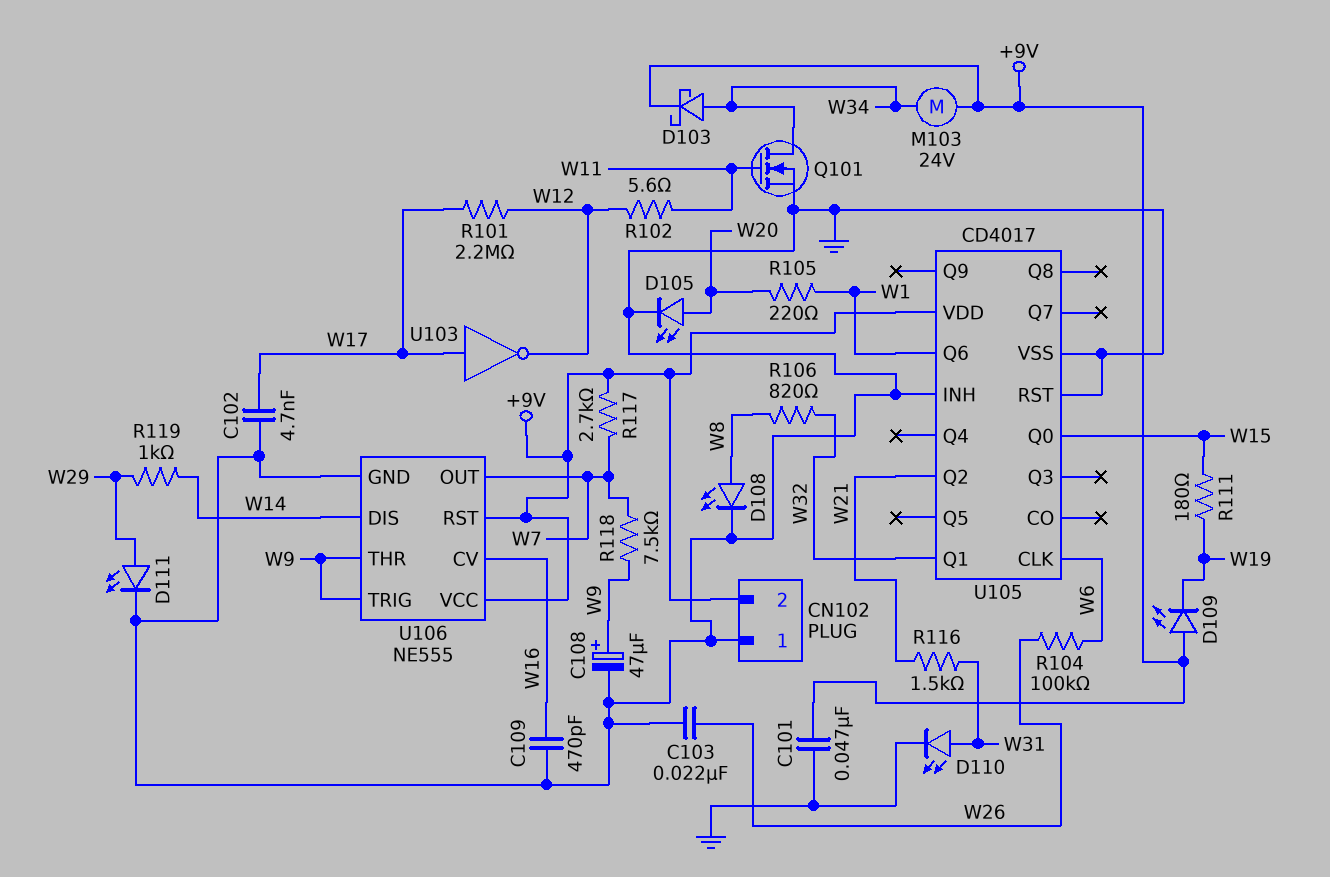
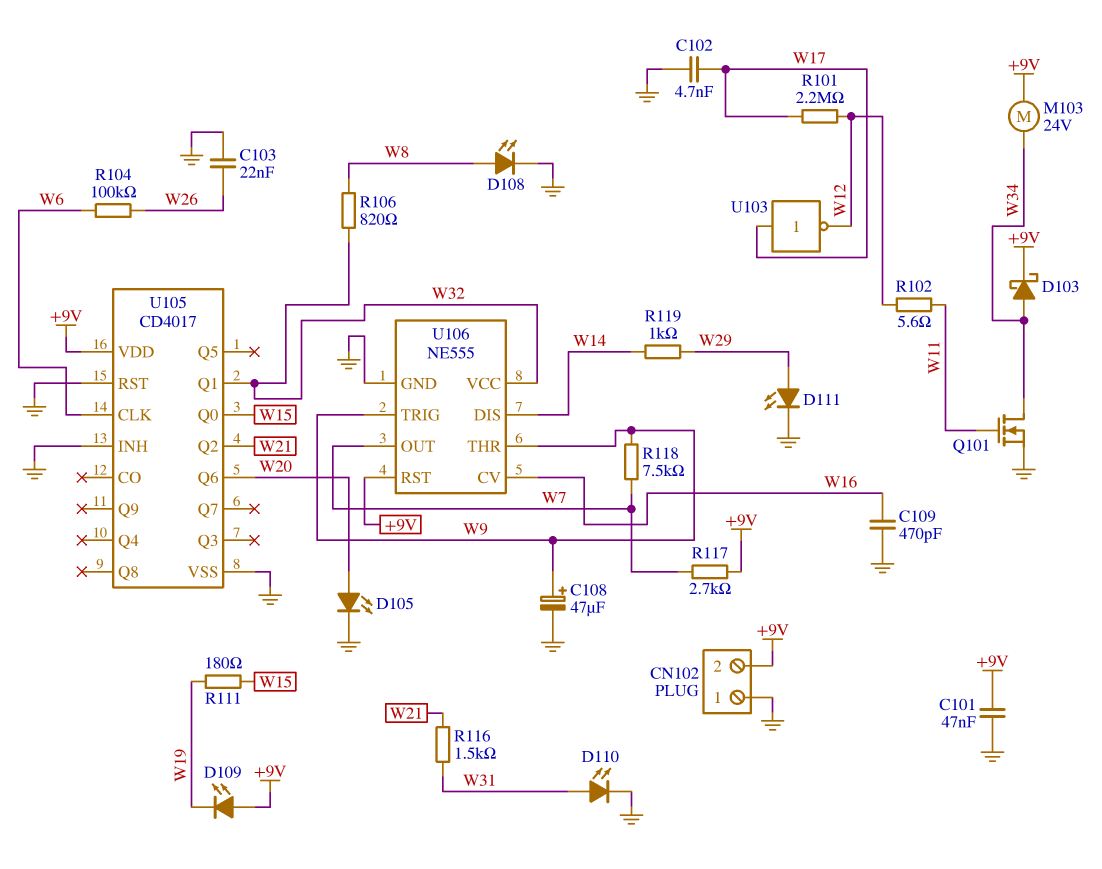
R105: 220 (W1, W20) -> none
U105 pin Q6: W1 -> W20
U106 pin VCC: +9V -> W32

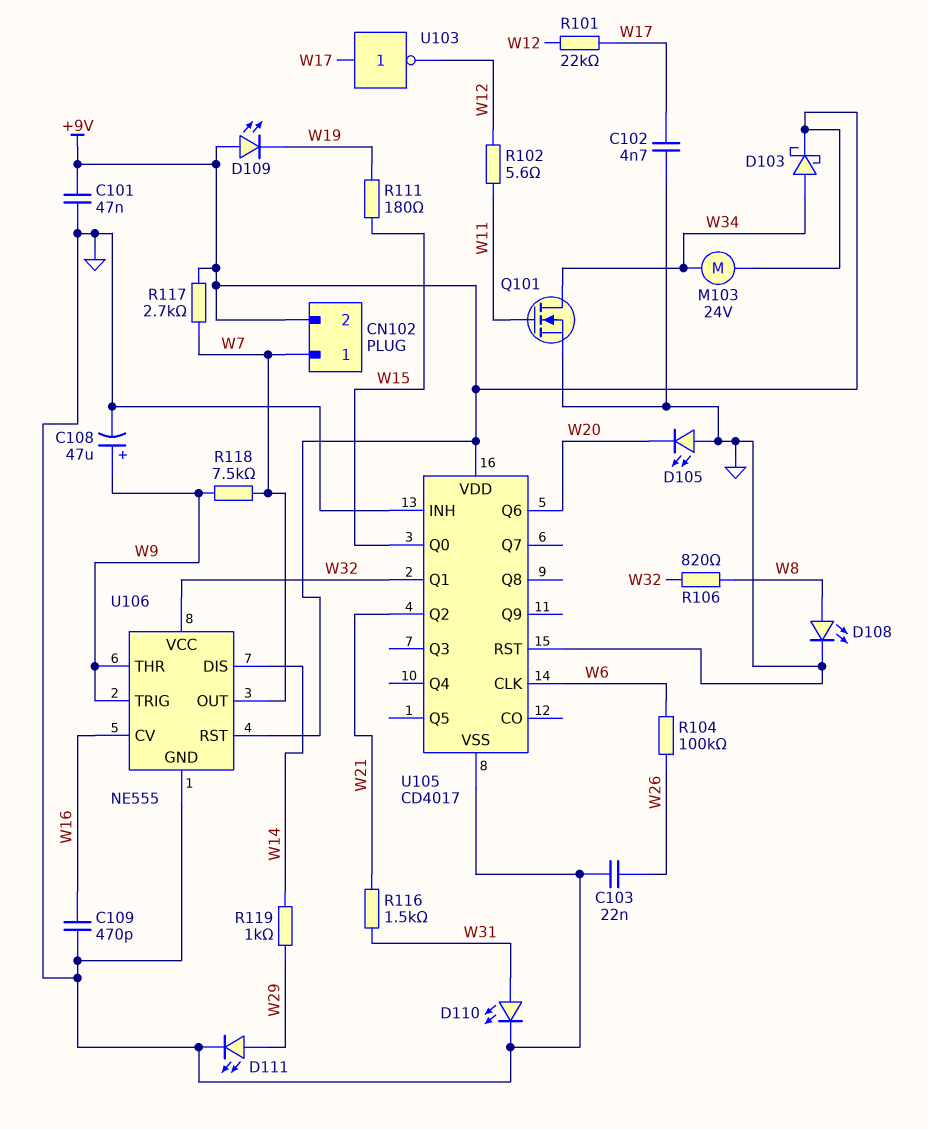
CN102 pin 1: GND -> W7
D105: LED (A W20, K GND) -> LED (A GND, K W20)
R101: 2.2M (W12, W17) -> 22k (W12, W17)

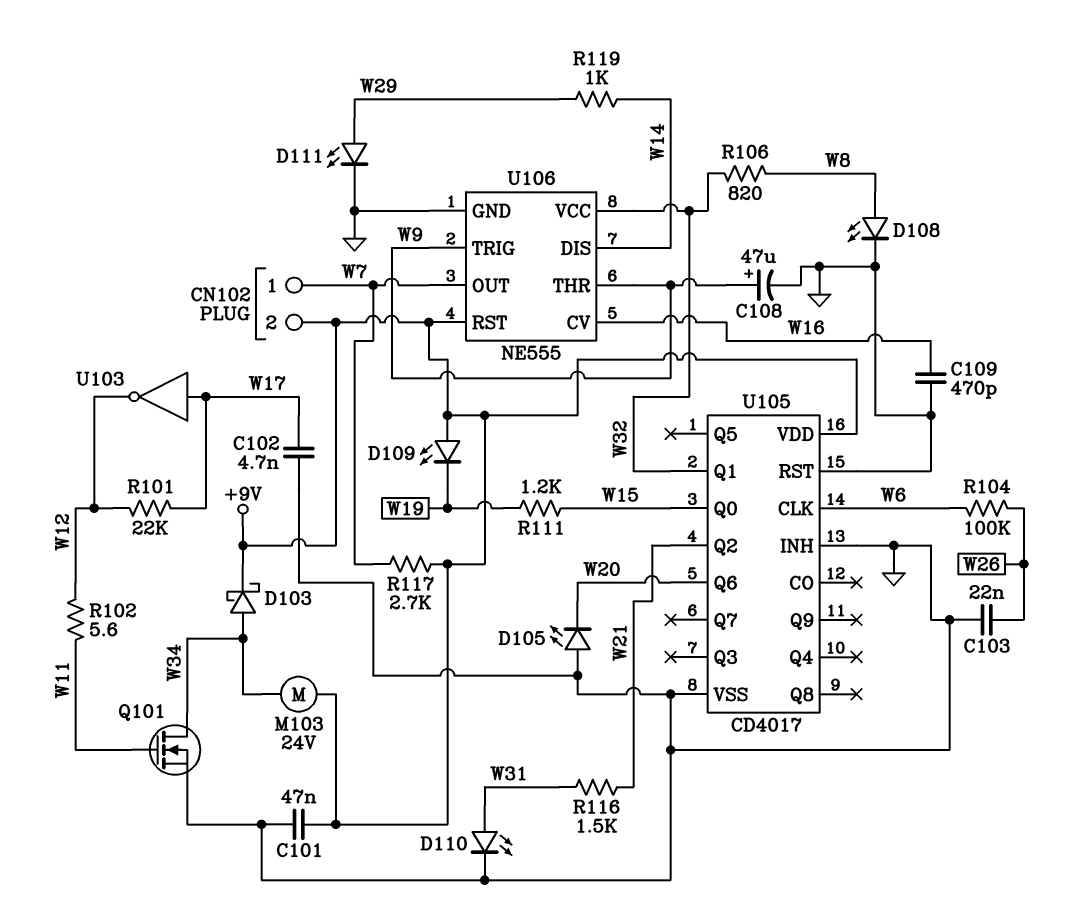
R111: 180 (W15, W19) -> 1.2k (W15, W19)
R118: 7.5k (W7, W9) -> none

